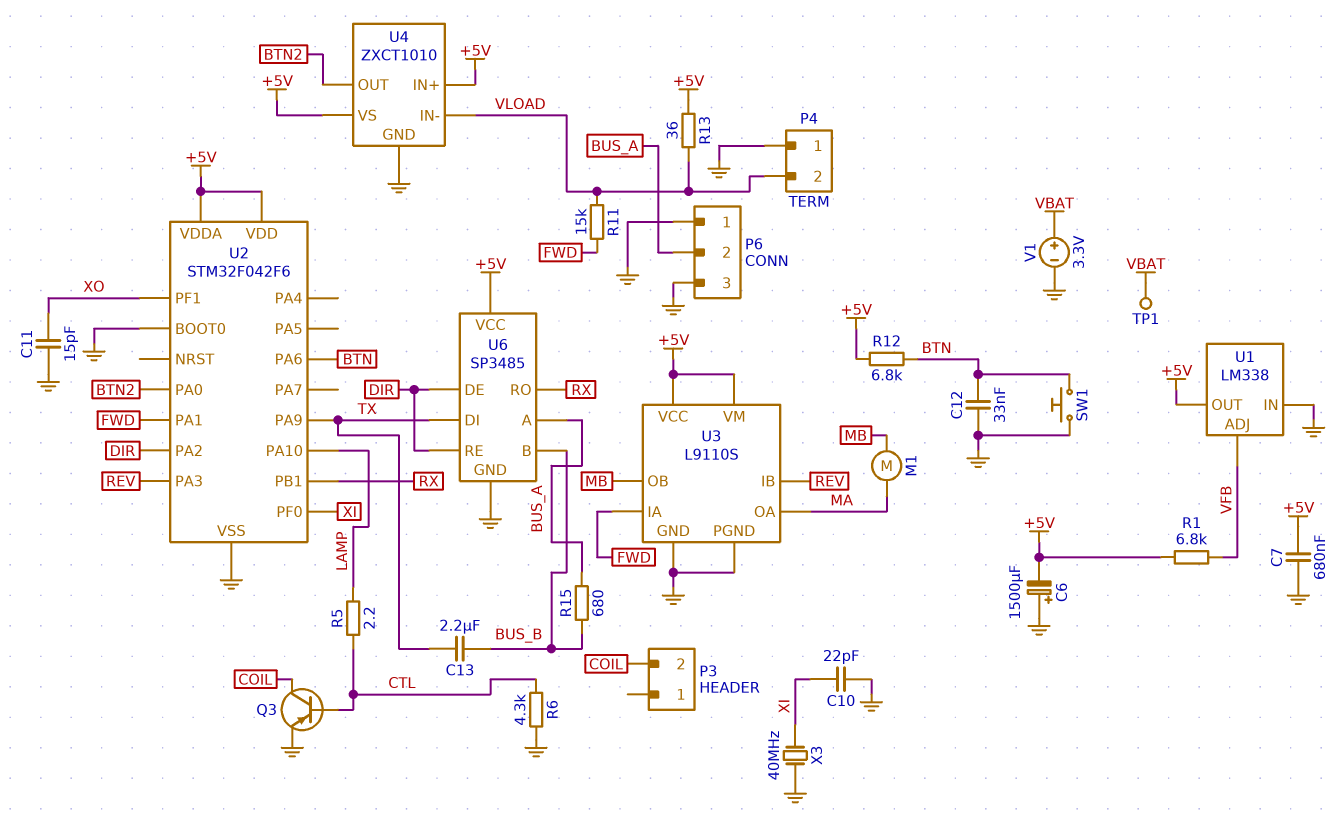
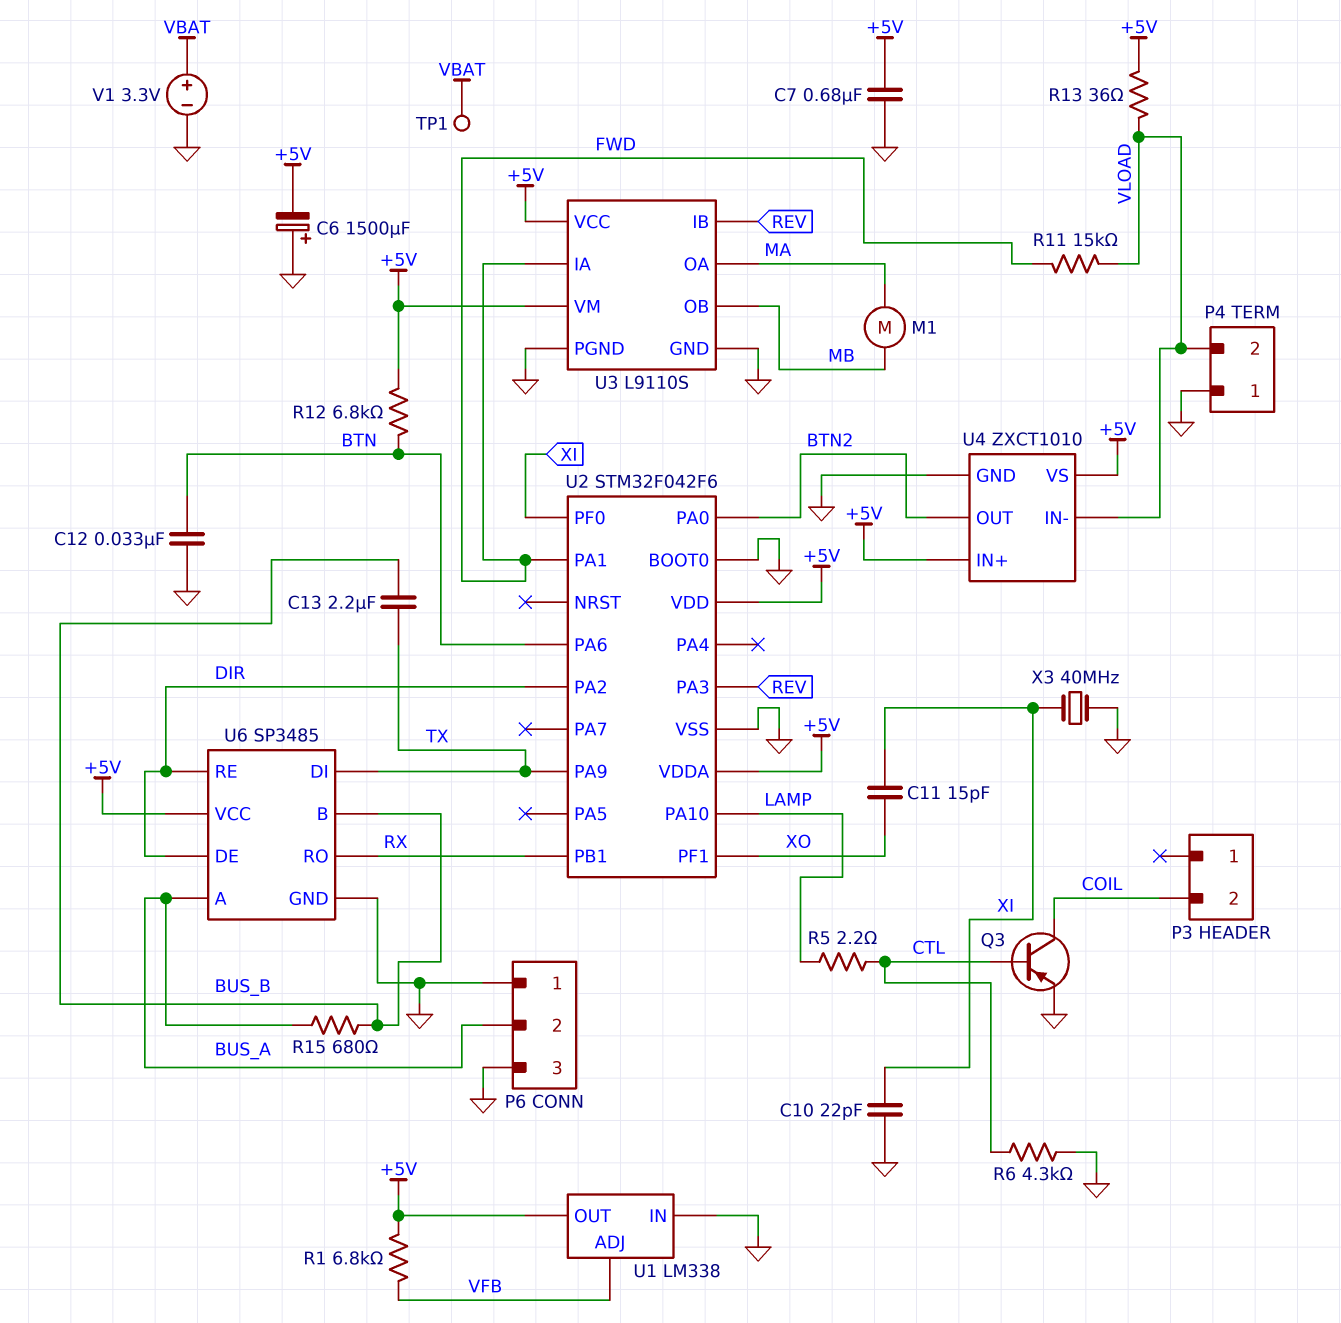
C11: 15pF (GND, XO) -> 15pF (XI, XO)
SW1: button (BTN, GND) -> none

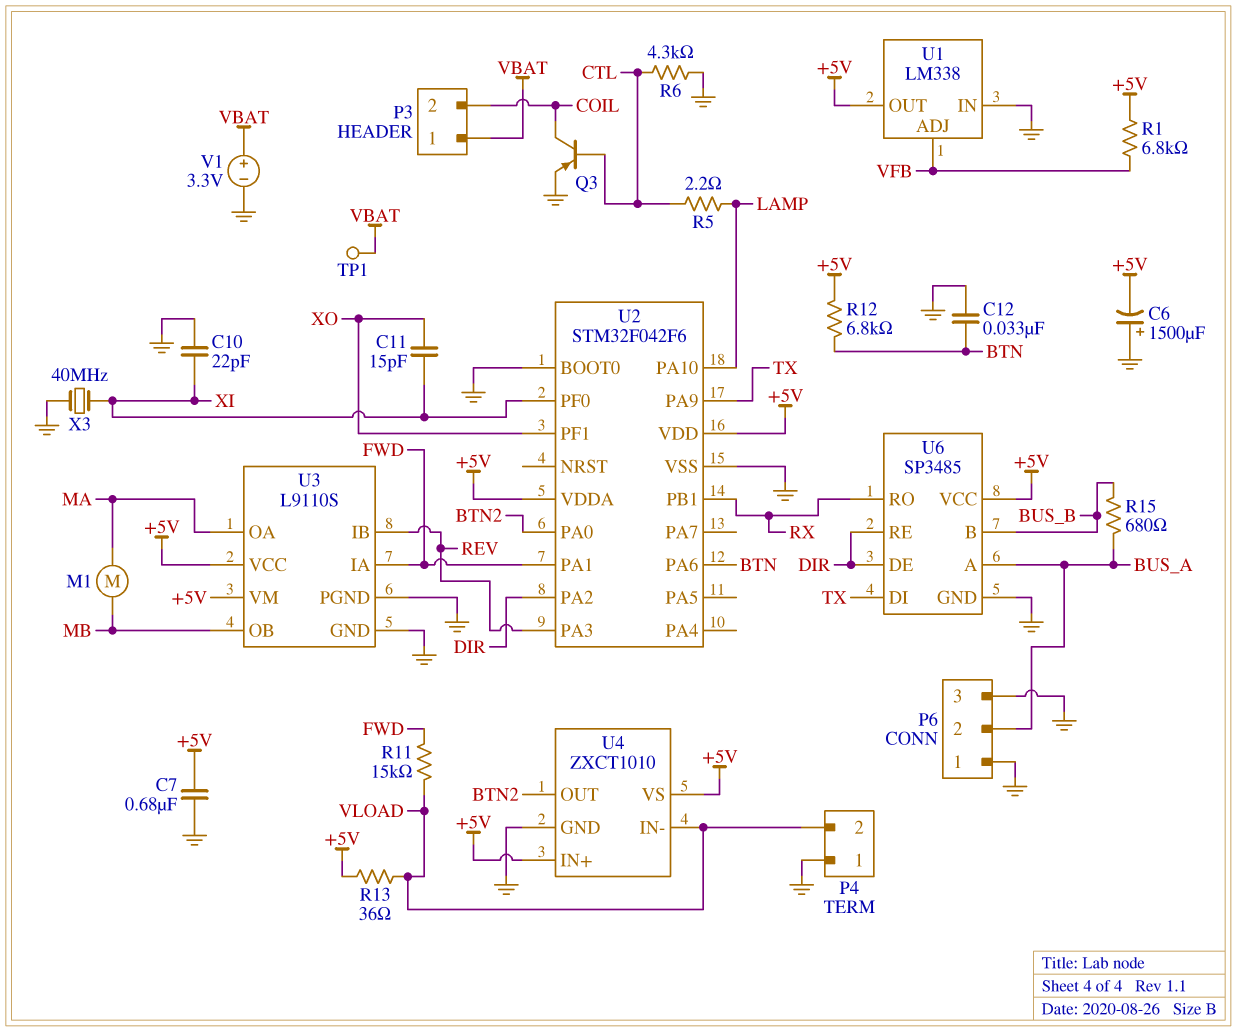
C13: 2.2uF (BUS_B, TX) -> none
P3 pin 1: none -> VBAT

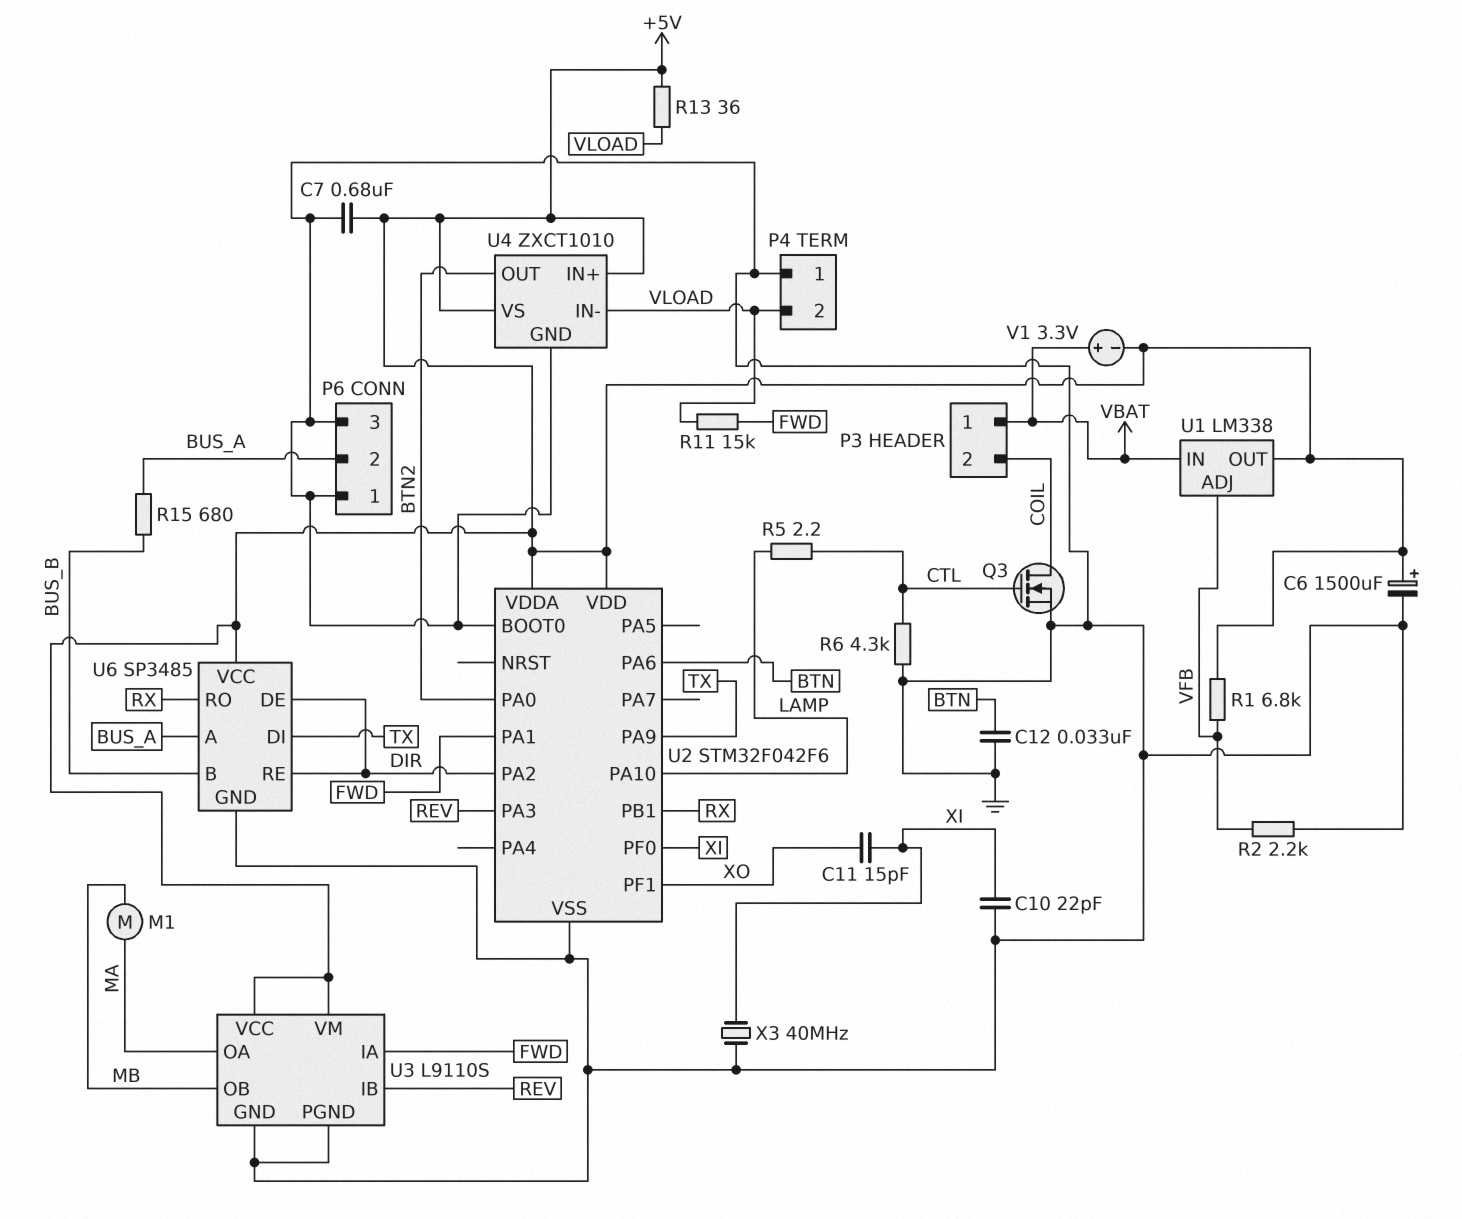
C6: 1500uF (plus GND, minus +5V) -> 1500uF (plus +5V, minus GND)
Q3: PNP (B CTL, C COIL, E GND) -> NMOS (G CTL, D COIL, S GND)
R2: none -> 2.2k (GND, VFB)
R12: 6.8k (+5V, BTN) -> none
TP1: test point (VBAT) -> none
U1 pin IN: GND -> VBAT
V1: 3.3V (plus VBAT, minus GND) -> 3.3V (plus VBAT, minus +5V)

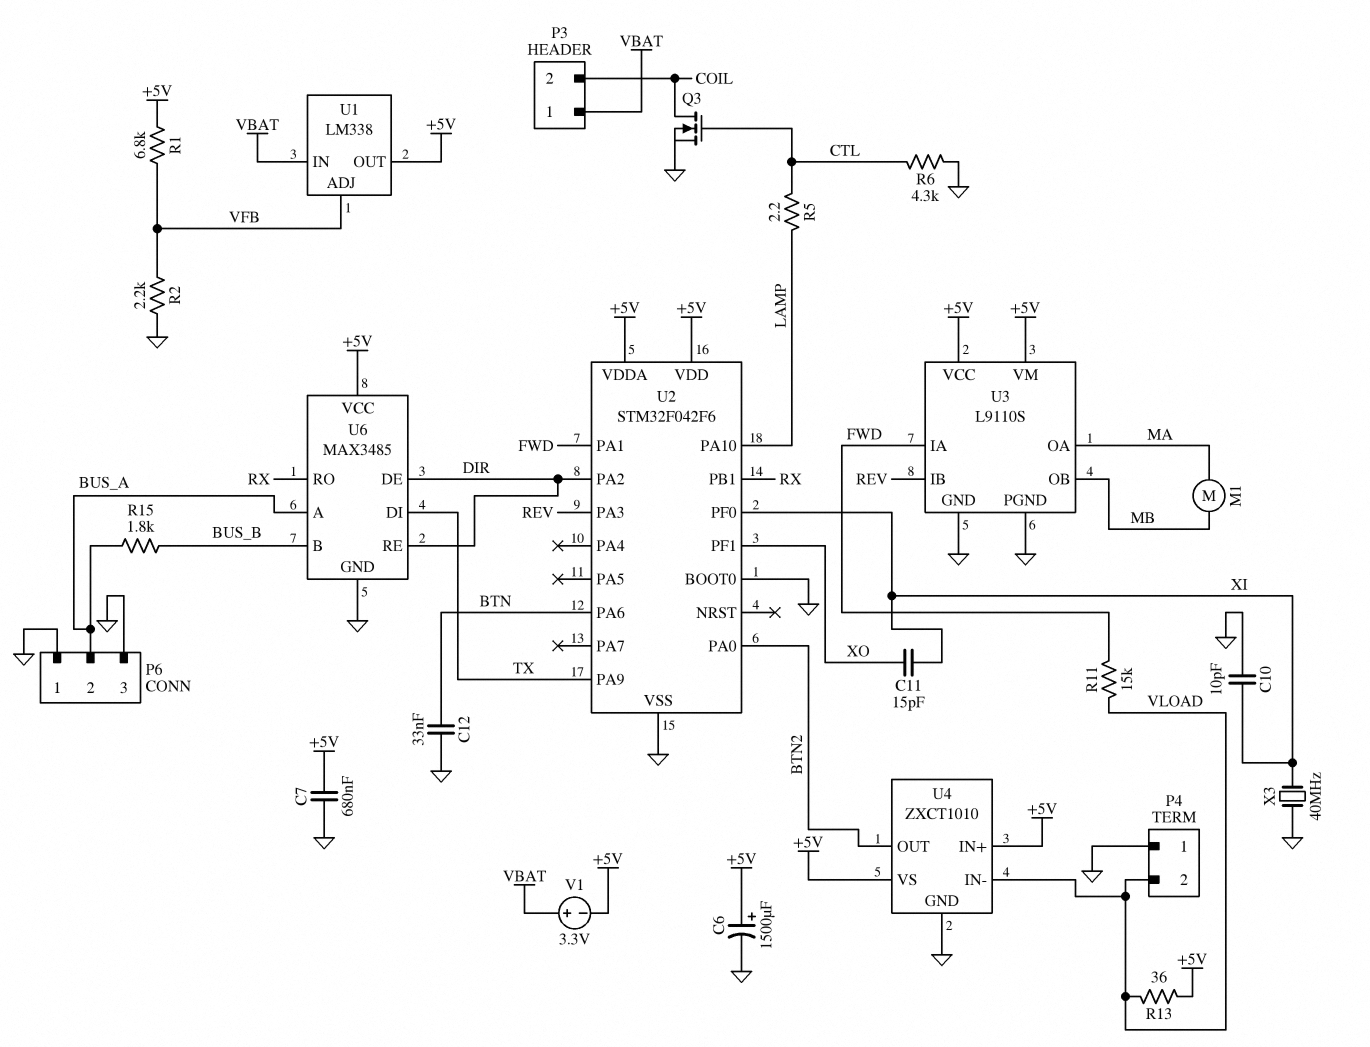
C10: 22pF (GND, XI) -> 10pF (GND, XI)
R15: 680 (BUS_A, BUS_B) -> 1.8k (BUS_A, BUS_B)
U6: SP3485 -> MAX3485

